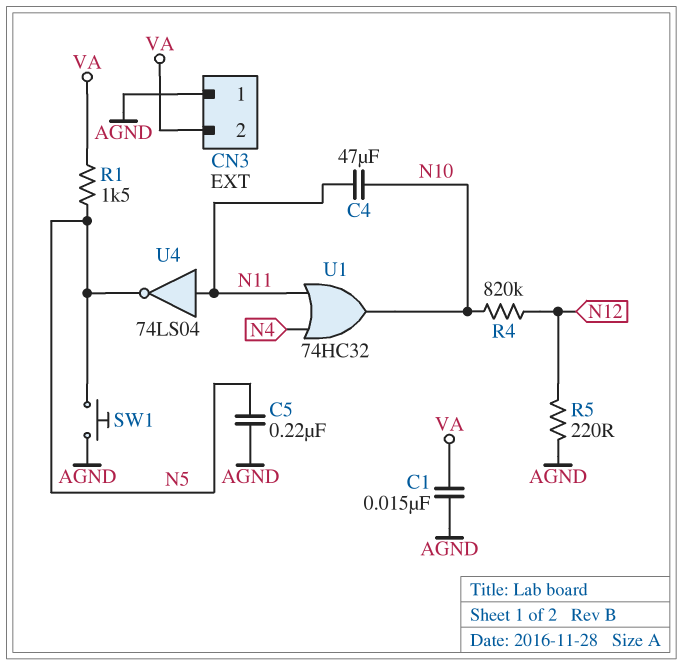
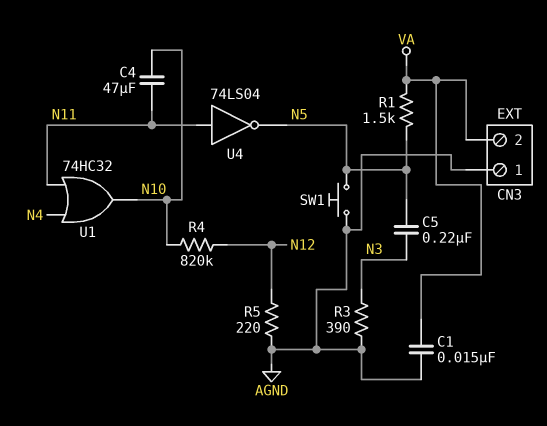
C5: 220nF (AGND, N5) -> 220nF (N3, N5)
R3: none -> 390 (AGND, N3)

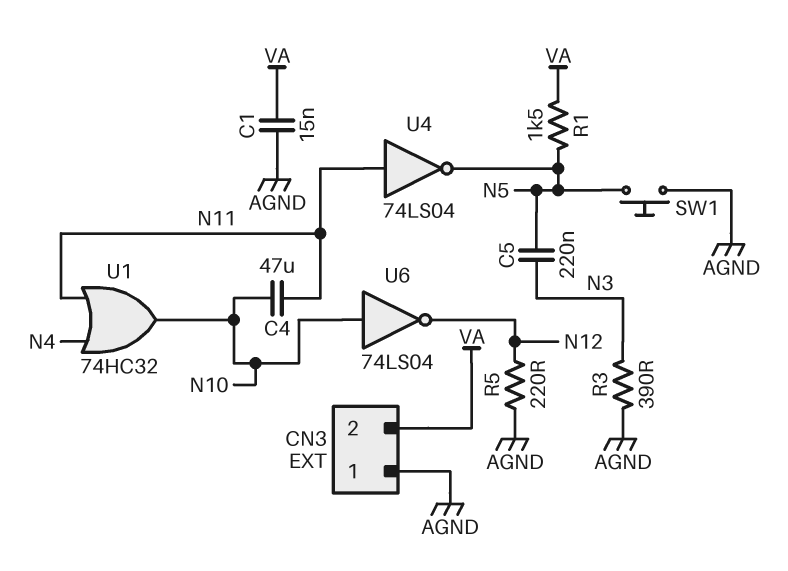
R4: 820k (N10, N12) -> none
U6: none -> NOT 74LS04 (in N10, out N12)

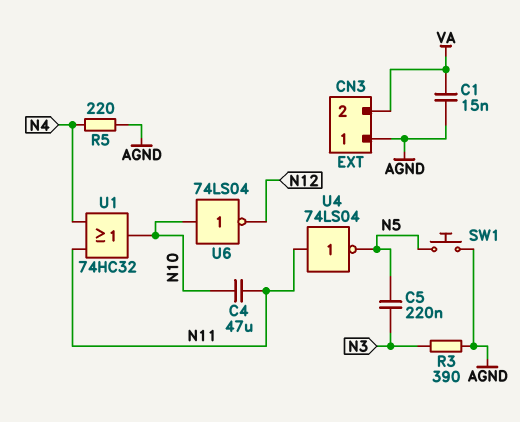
R1: 1.5k (N5, VA) -> none
R5: 220 (AGND, N12) -> 220 (AGND, N4)

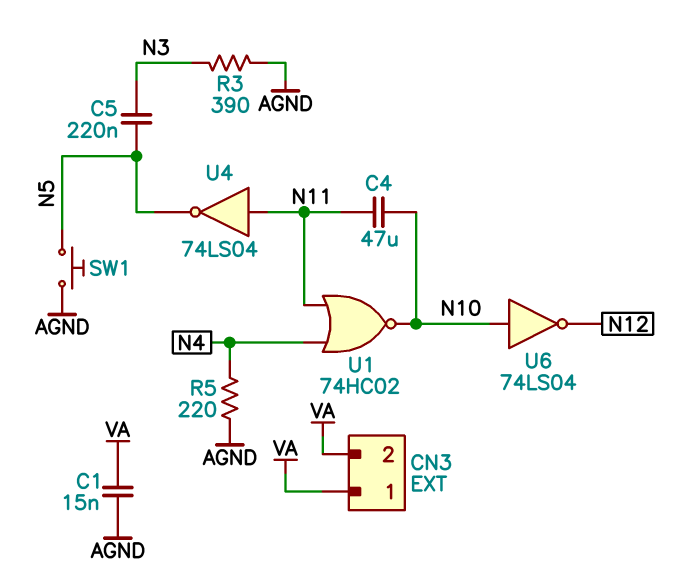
CN3 pin 1: AGND -> VA
U1: OR 74HC32 (in N4, in N11, out N10) -> NOR 74HC02 (in N4, in N11, out N10)

